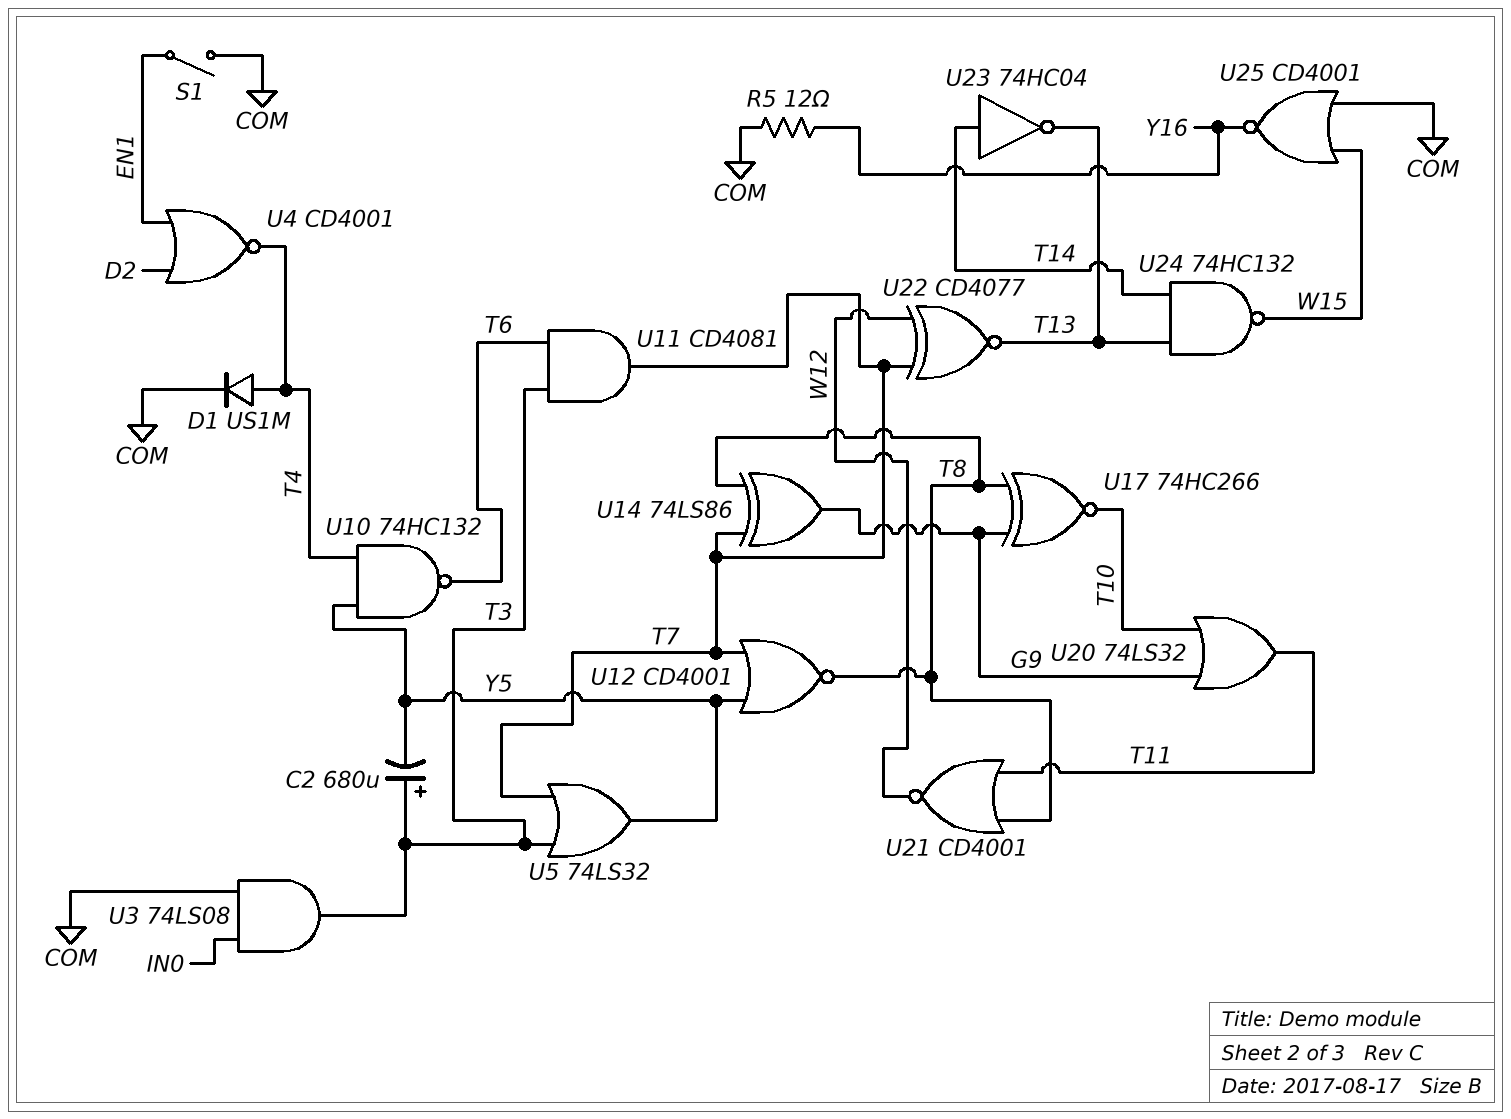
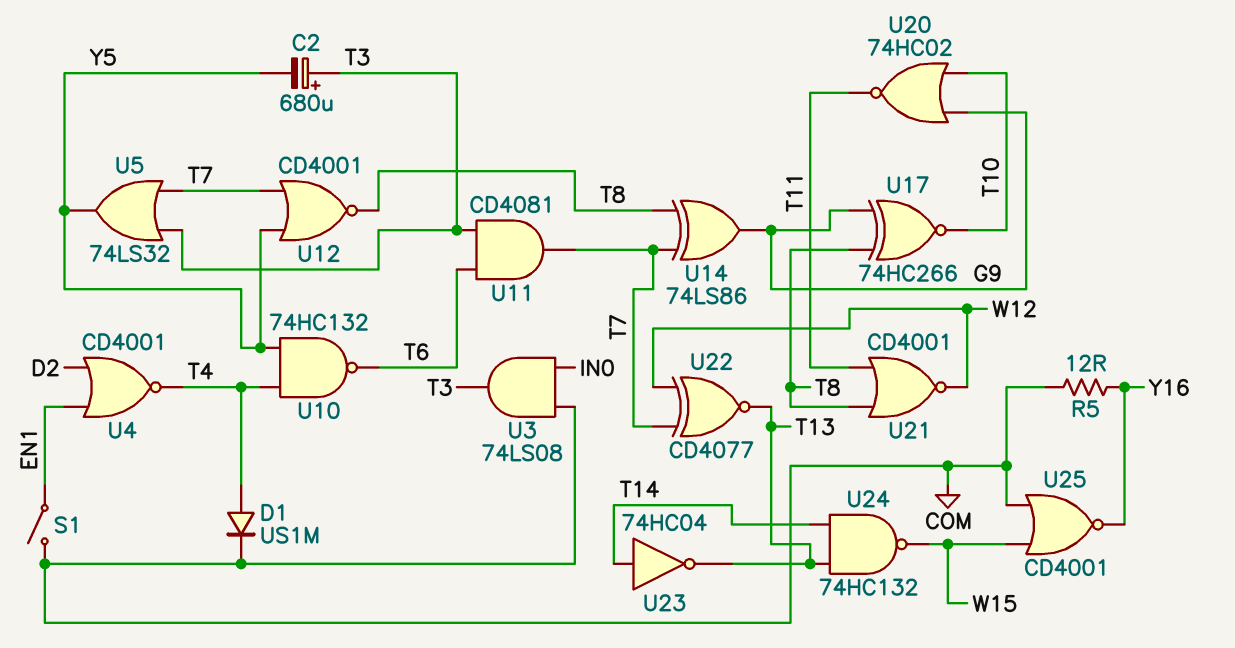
U20: OR 74LS32 (in G9, in T10, out T11) -> NOR 74HC02 (in G9, in T10, out T11)

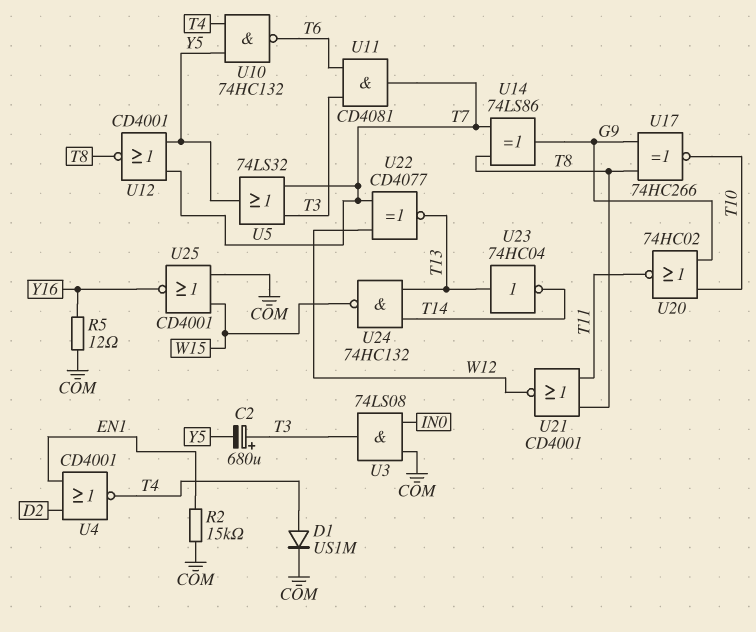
R2: none -> 15k (COM, EN1)
S1: switch (COM, EN1) -> none
U23: NOT 74HC04 (in T14, out T13) -> NOT 74HC04 (in T13, out T14)

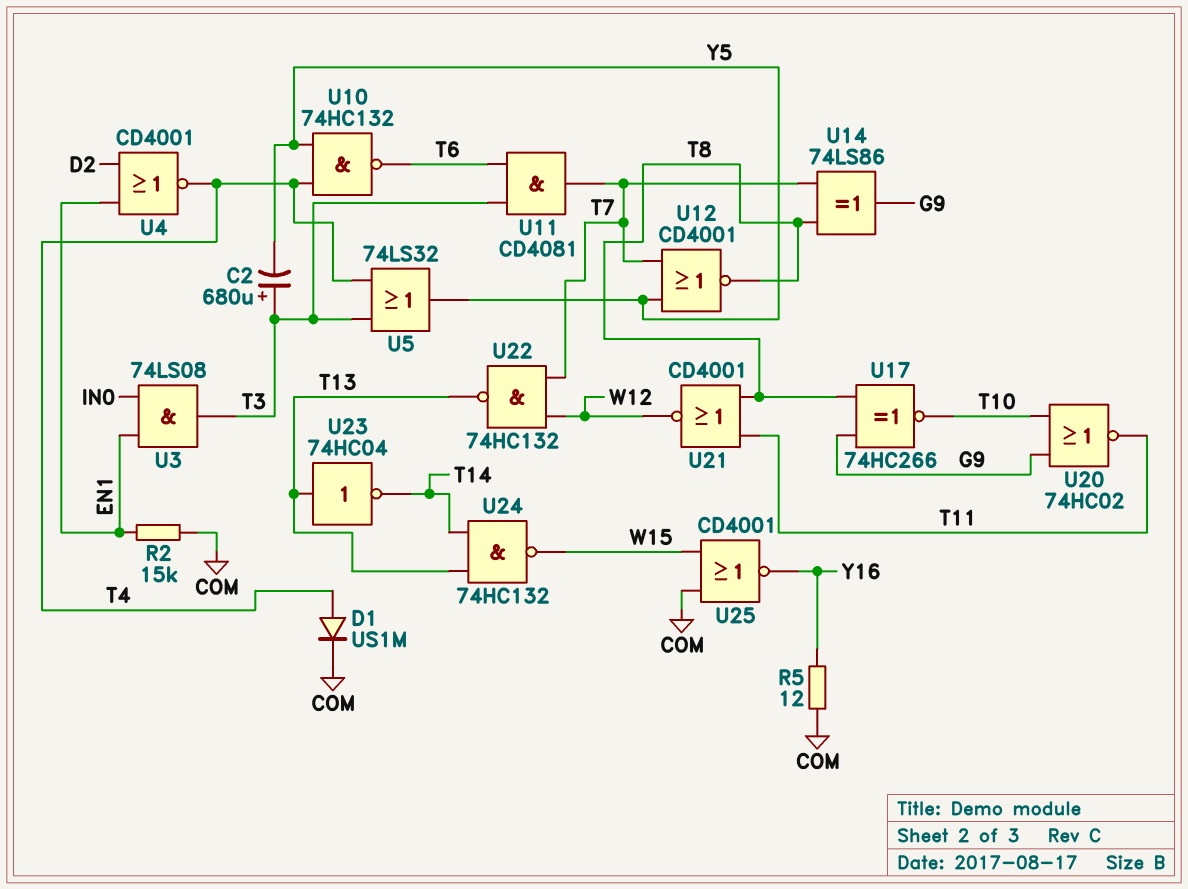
U3: AND 74LS08 (in COM, in IN0, out T3) -> AND 74LS08 (in EN1, in IN0, out T3)
U5: OR 74LS32 (in T3, in T7, out Y5) -> OR 74LS32 (in T3, in T4, out Y5)
U22: XNOR CD4077 (in T7, in W12, out T13) -> NAND 74HC132 (in T7, in W12, out T13)

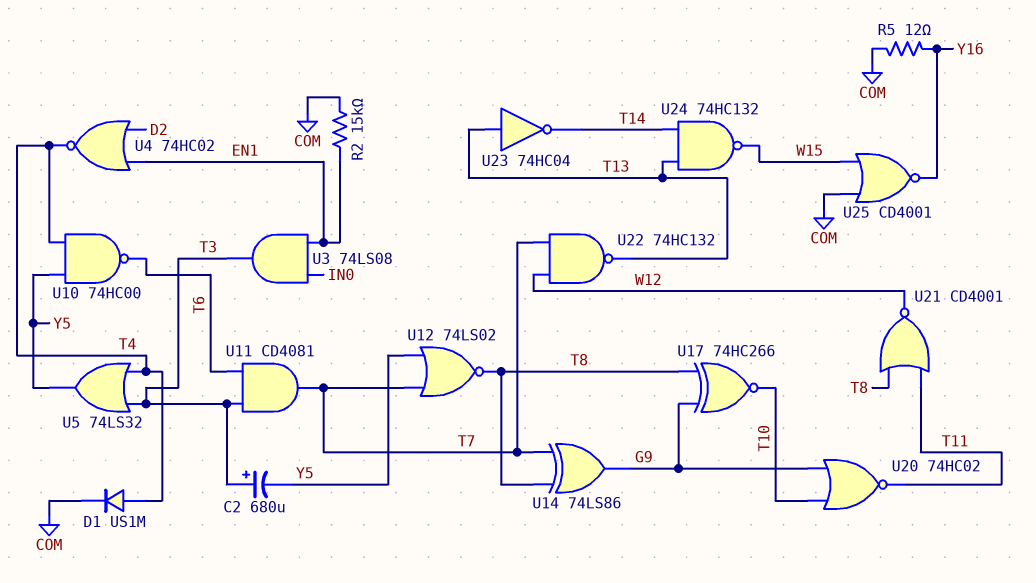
U4: NOR CD4001 (in D2, in EN1, out T4) -> NOR 74HC02 (in D2, in EN1, out T4)
U10: NAND 74HC132 (in T4, in Y5, out T6) -> NAND 74HC00 (in T4, in Y5, out T6)
U12: NOR CD4001 (in T7, in Y5, out T8) -> NOR 74LS02 (in T7, in Y5, out T8)

